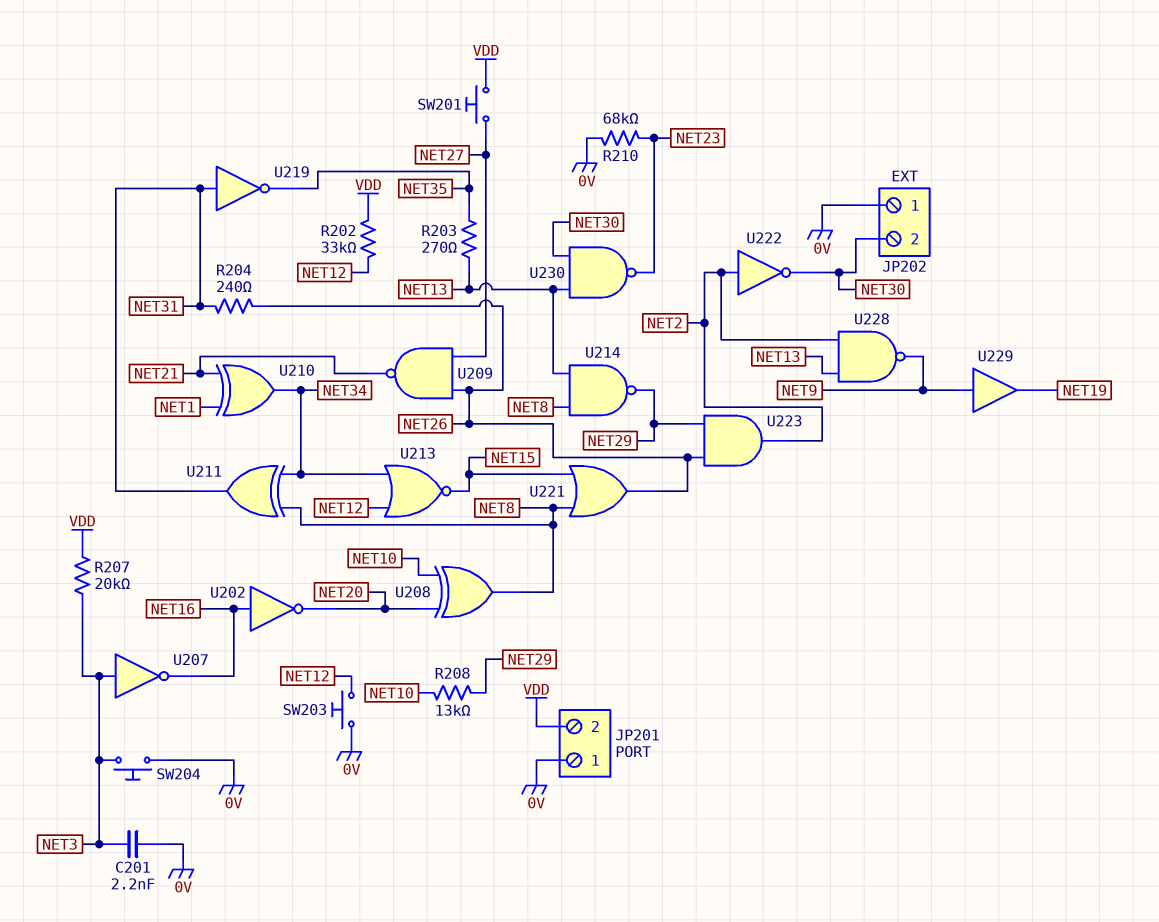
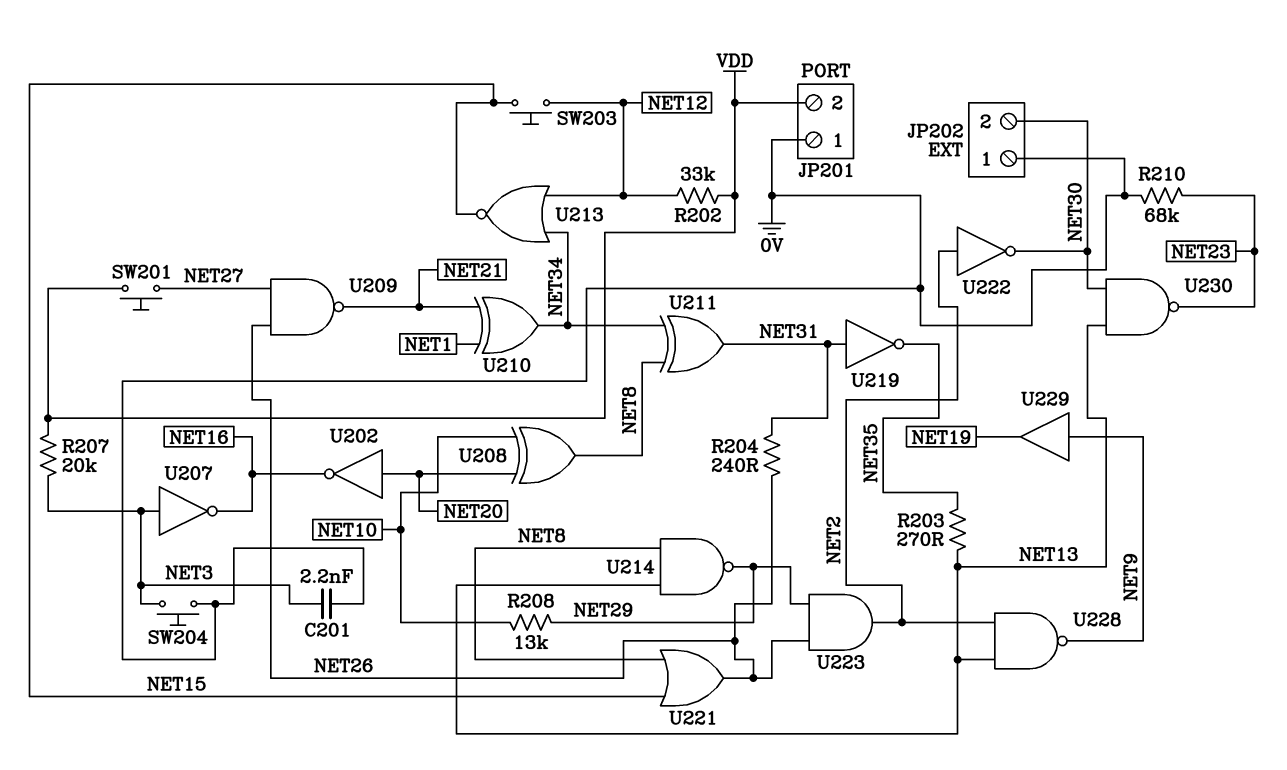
SW203: button (0V, NET12) -> button (NET12, NET15)
U202: NOT (in NET16, out NET20) -> NOT (in NET20, out NET16)

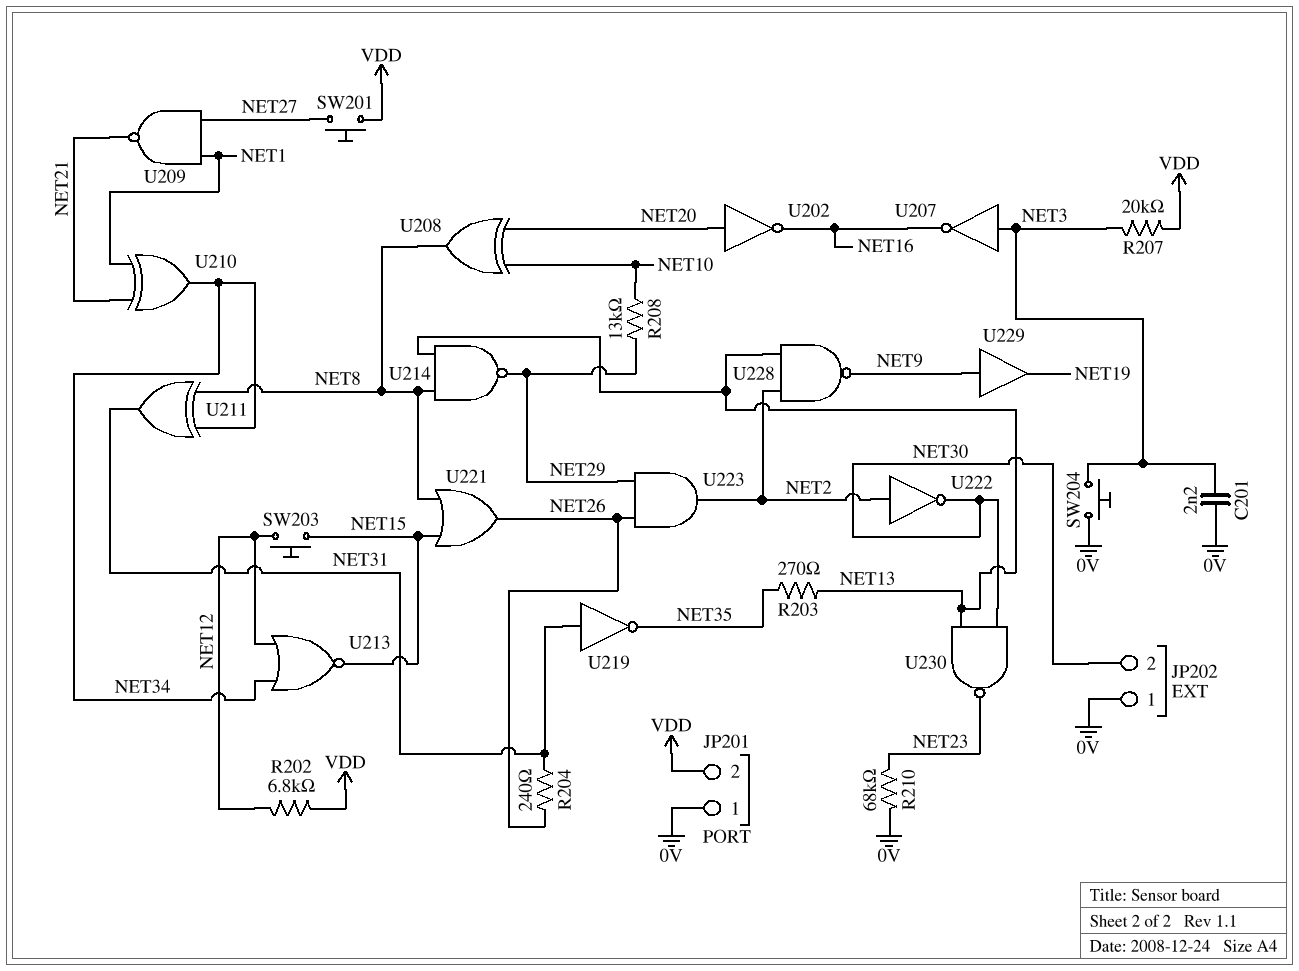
R202: 33k (NET12, VDD) -> 6.8k (NET12, VDD)
U209: NAND (in NET26, in NET27, out NET21) -> NAND (in NET1, in NET27, out NET21)

